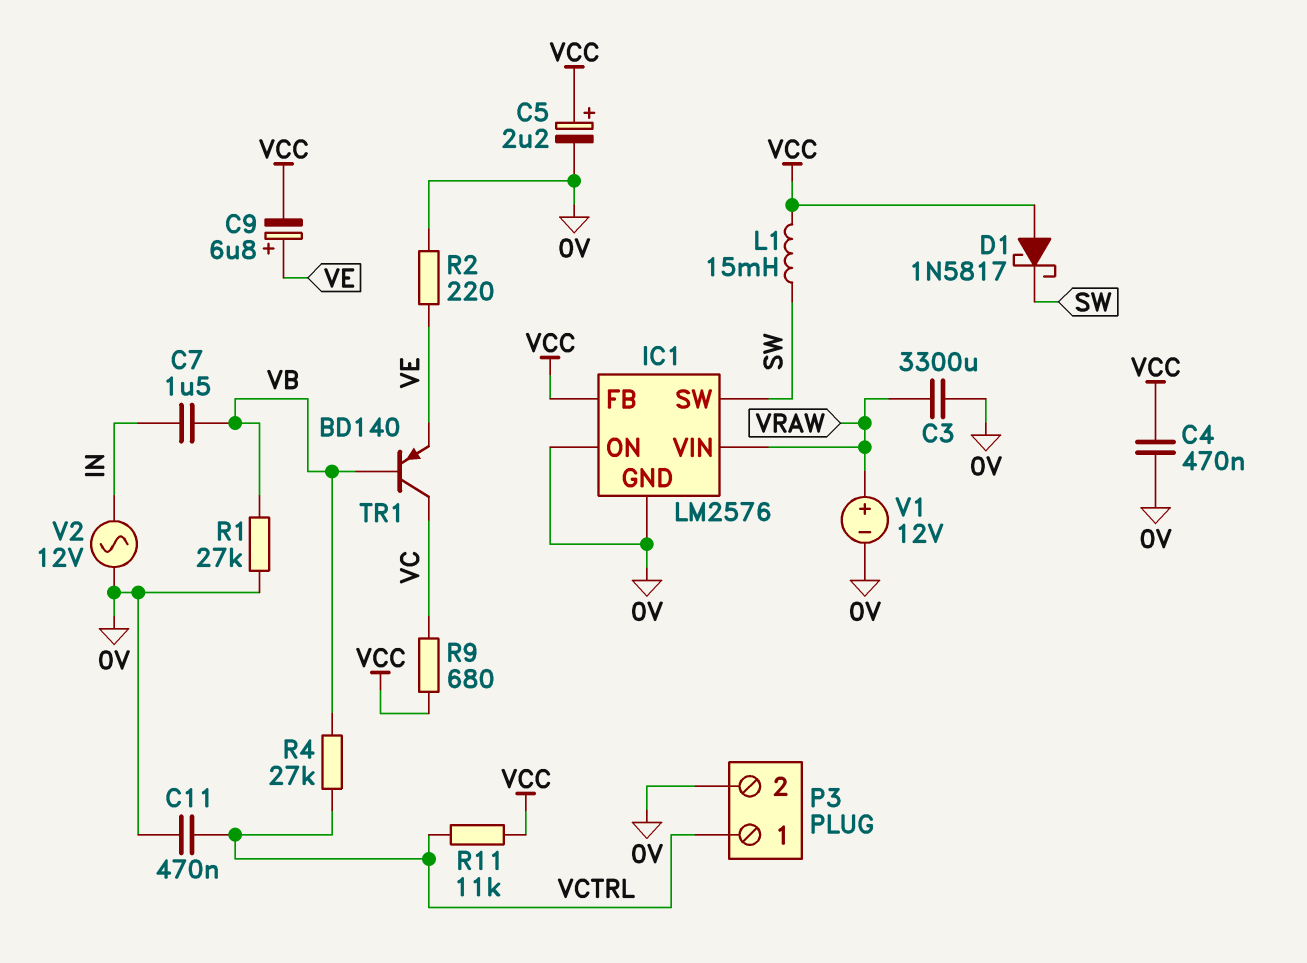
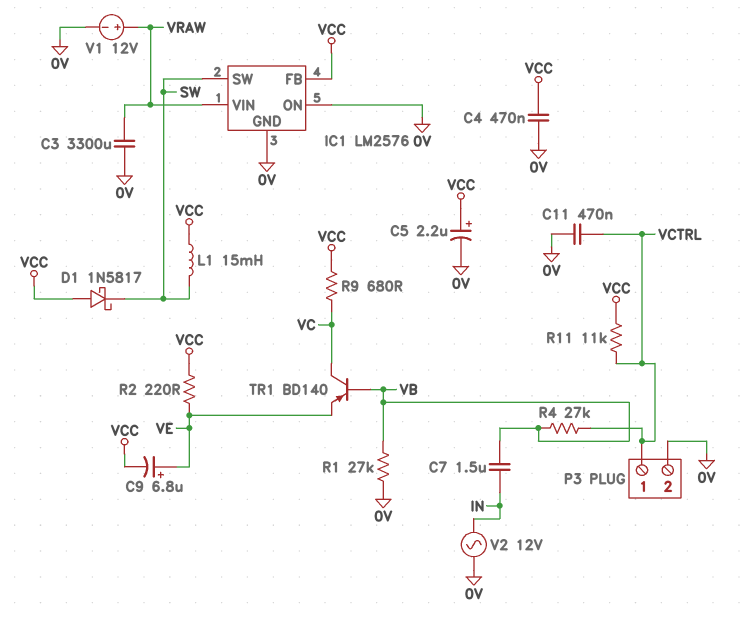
R2: 220 (0V, VE) -> 220 (VCC, VE)

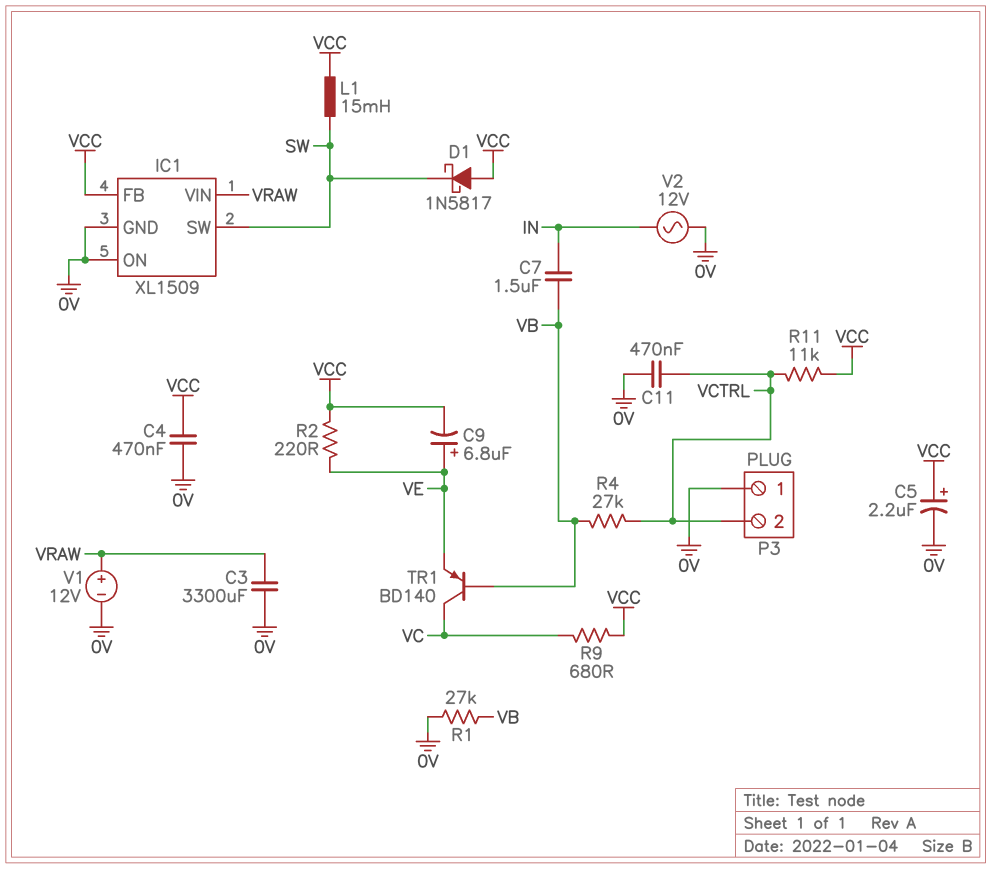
IC1: LM2576 -> XL1509
P3 pin 1: VCTRL -> 0V
P3 pin 2: 0V -> VCTRL

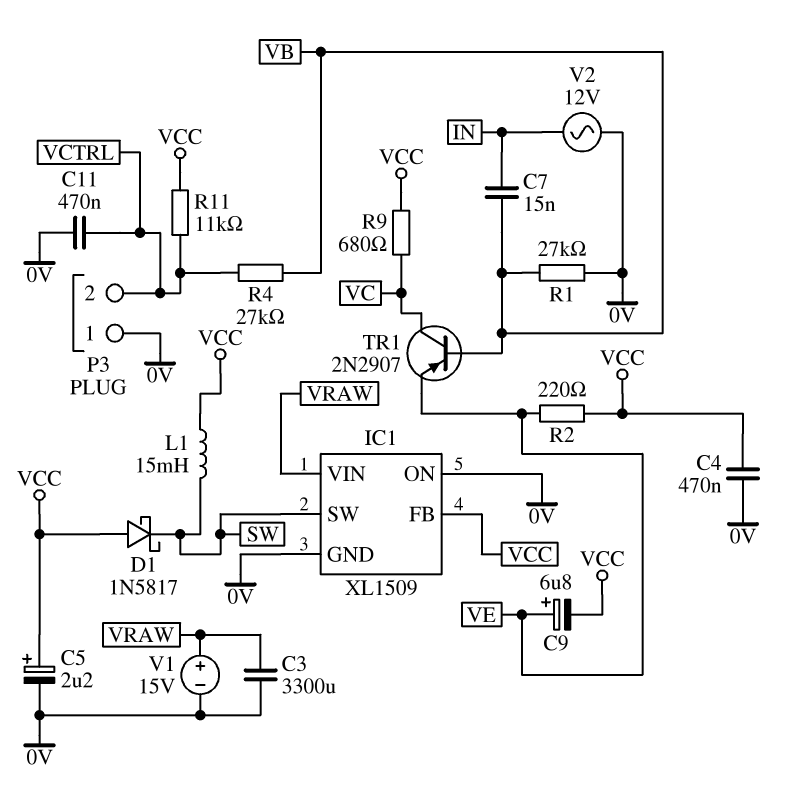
C7: 1.5uF (IN, VB) -> 15nF (IN, VB)
TR1: PNP BD140 (B VB, C VC, E VE) -> PNP 2N2907 (B VB, C VC, E VE)
V1: 12V (plus VRAW, minus 0V) -> 15V (plus VRAW, minus 0V)

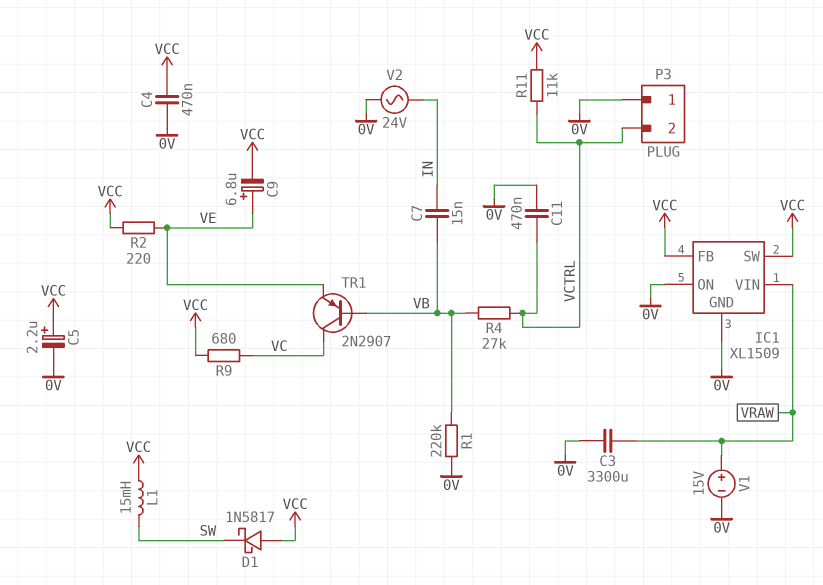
IC1 pin SW: SW -> VCC
R1: 27k (0V, VB) -> 220k (0V, VB)
V2: AC 12V (0V, IN) -> AC 24V (0V, IN)

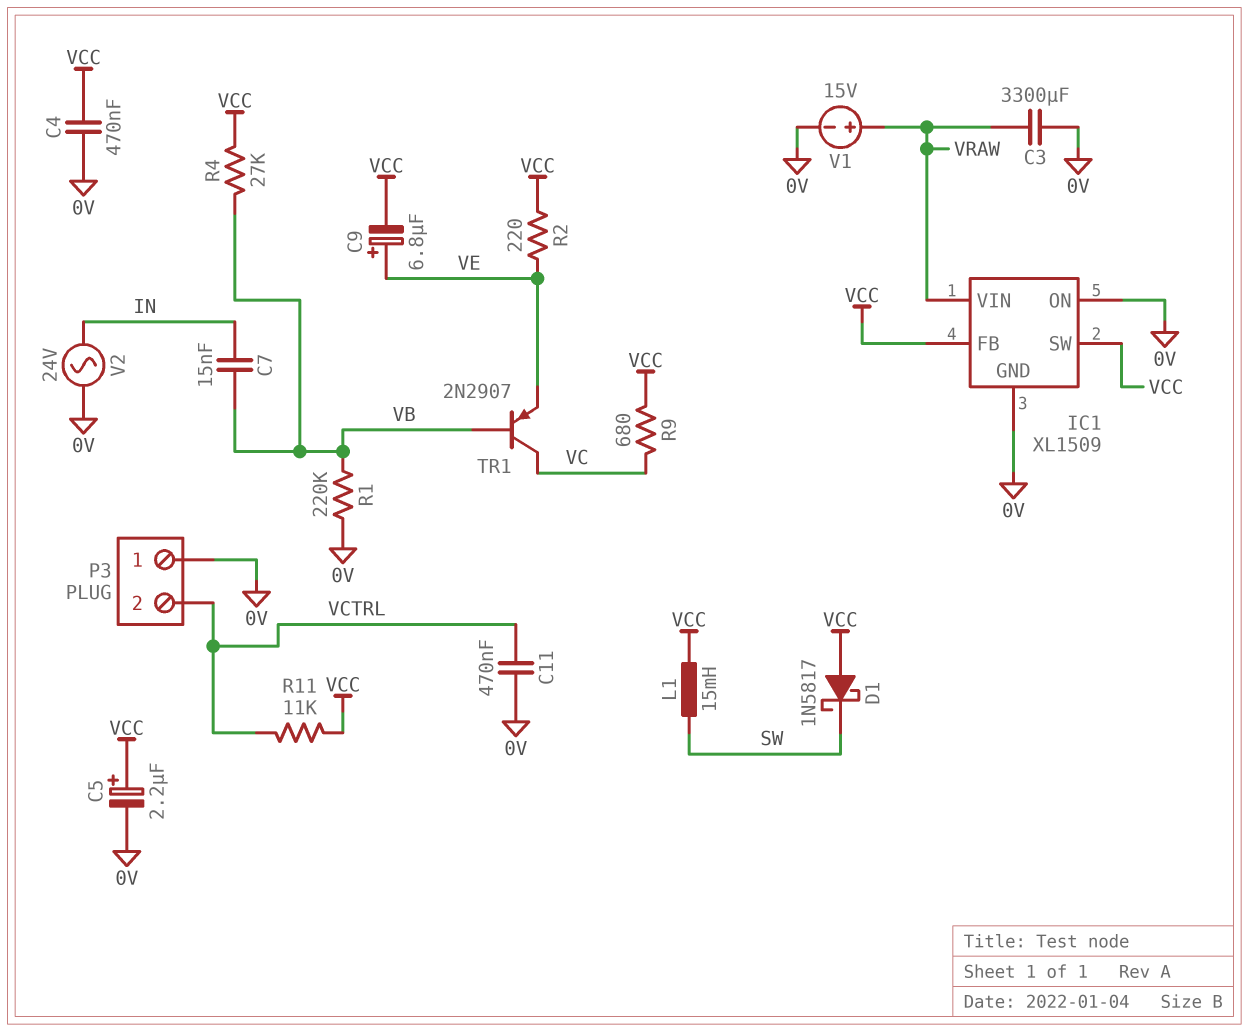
R4: 27k (VB, VCTRL) -> 27k (VB, VCC)

